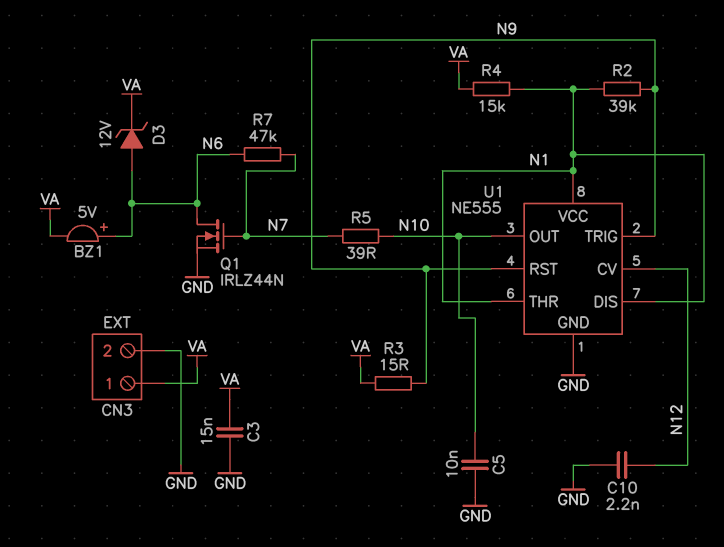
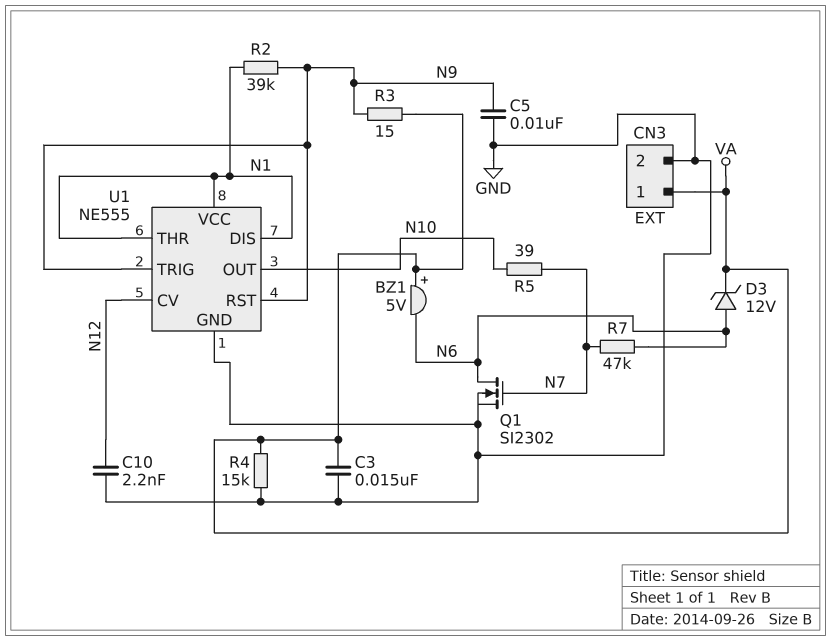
BZ1: buzzer 5V (plus N6, minus VA) -> buzzer 5V (plus VA, minus N6)
C5: 10nF (GND, N10) -> 10nF (GND, N9)
Q1: NMOS IRLZ44N (G N7, D N6, S GND) -> NMOS SI2302 (G N7, D N6, S GND)
R4: 15k (N1, VA) -> 15k (GND, VA)

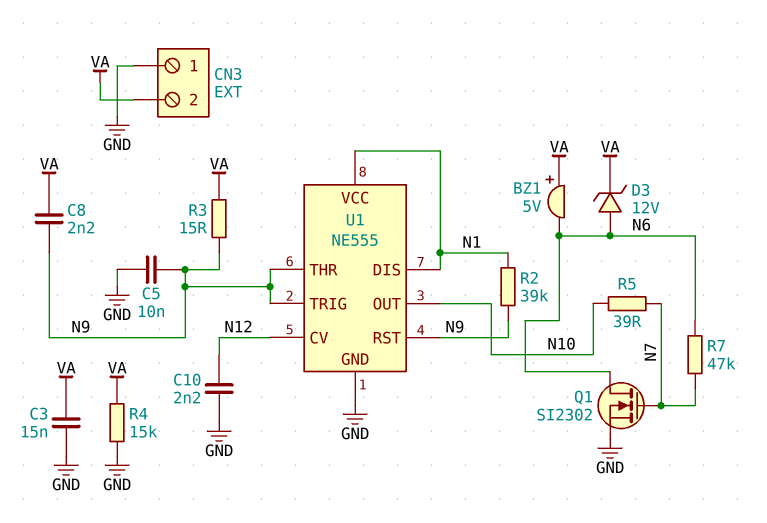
C8: none -> 2.2nF (N9, VA)
CN3 pin 1: VA -> GND
CN3 pin 2: GND -> VA
U1 pin THR: N1 -> N9

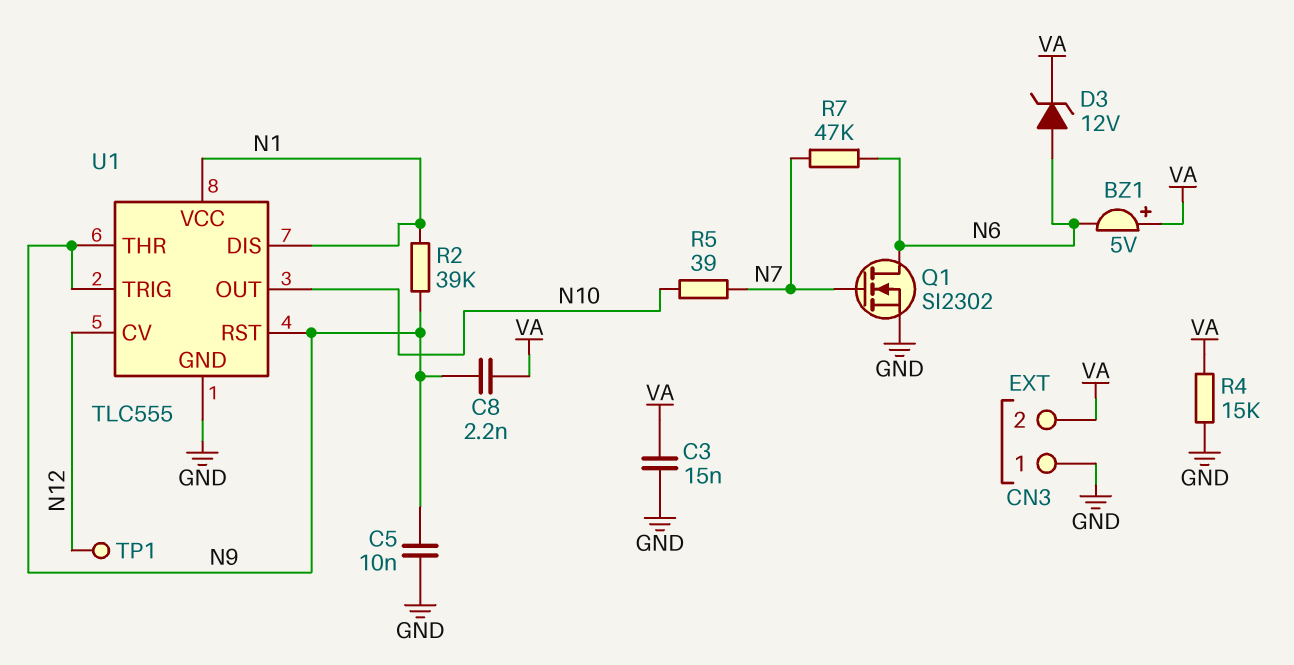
C10: 2.2nF (GND, N12) -> none
R3: 15 (N9, VA) -> none
TP1: none -> test point (N12)
U1: NE555 -> TLC555

